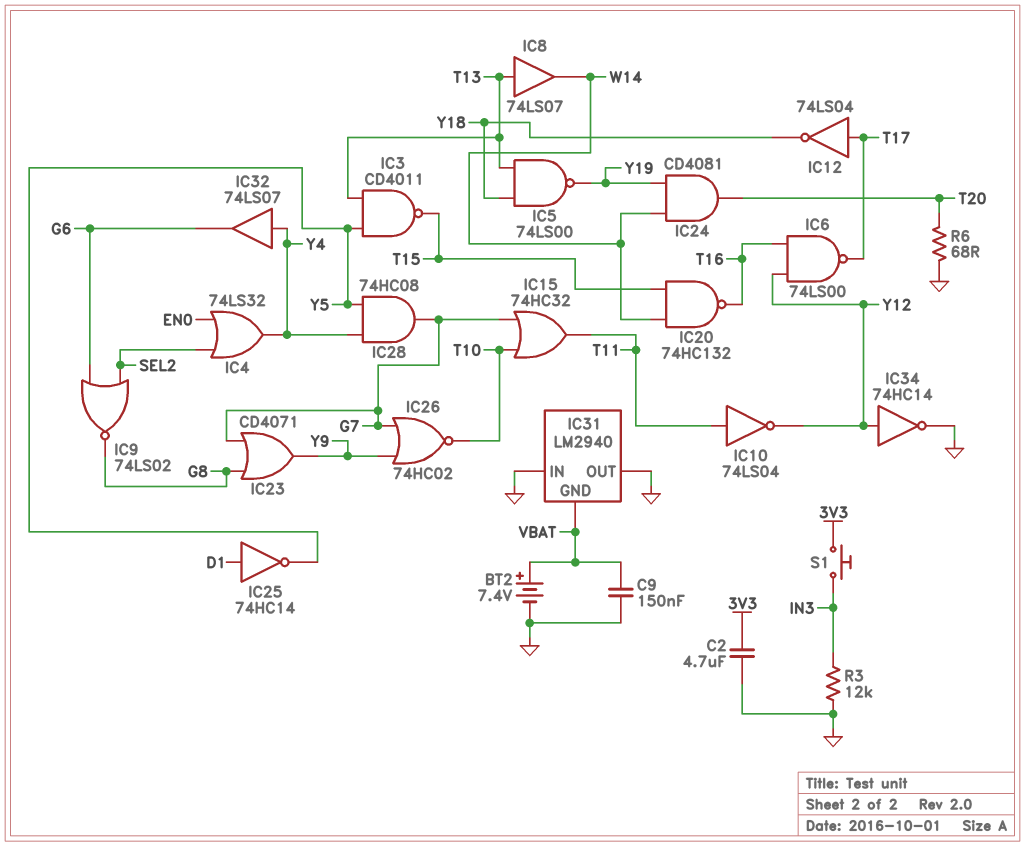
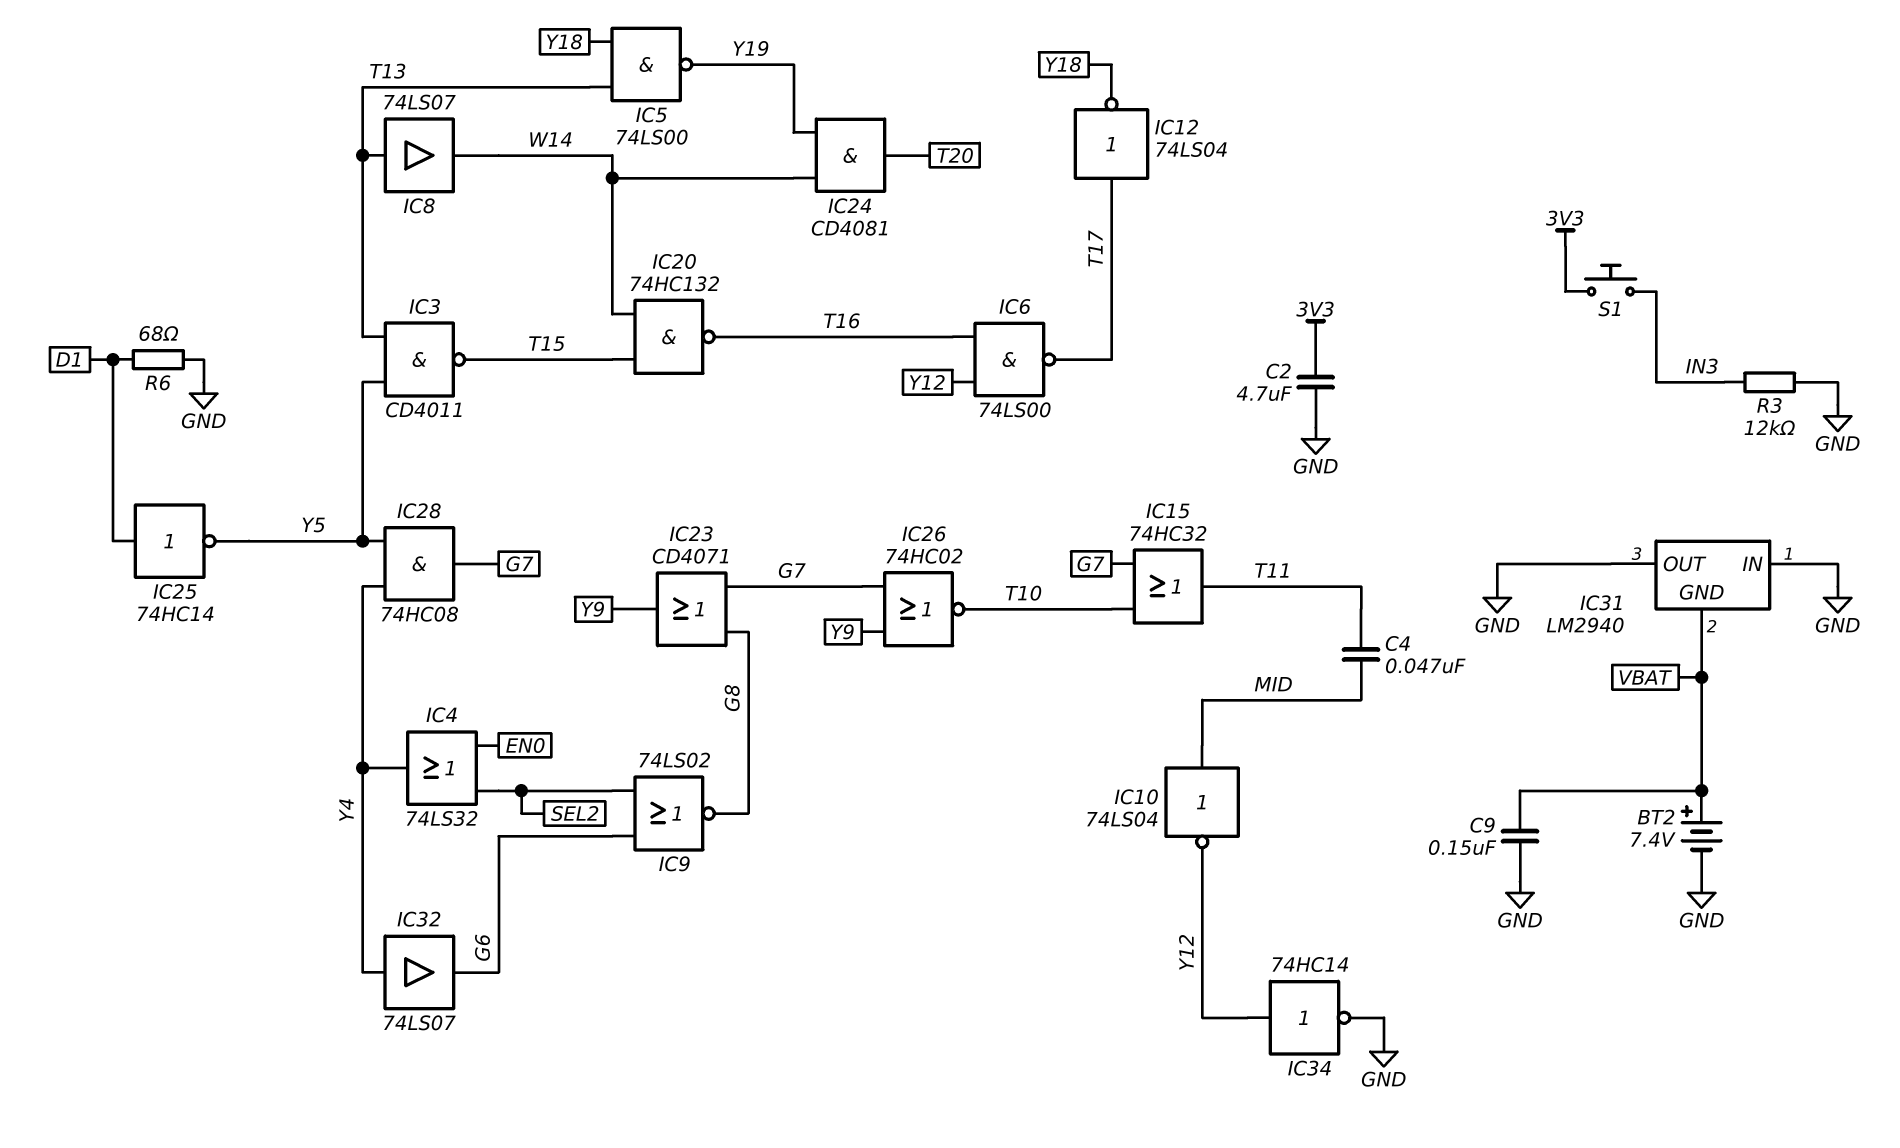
C4: none -> 47nF (MID, T11)
IC10: NOT 74LS04 (in T11, out Y12) -> NOT 74LS04 (in MID, out Y12)
R6: 68 (GND, T20) -> 68 (D1, GND)

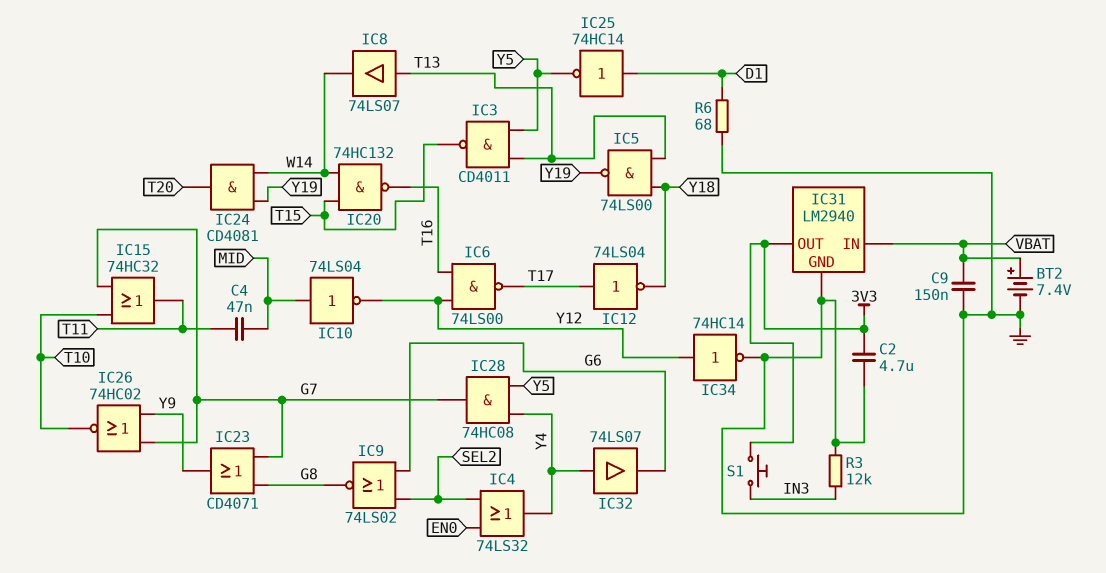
IC31 pin GND: VBAT -> GND
IC31 pin IN: GND -> VBAT
IC31 pin OUT: GND -> 3V3

